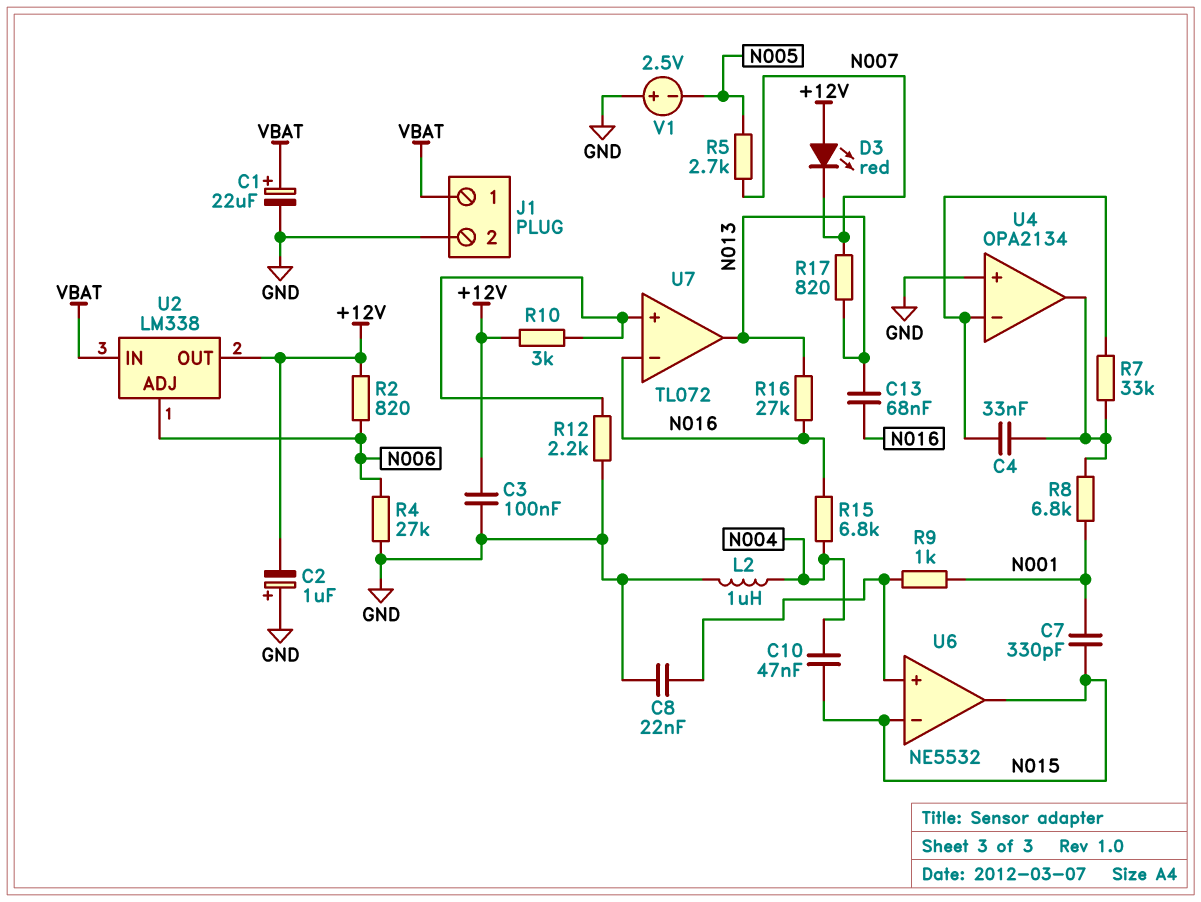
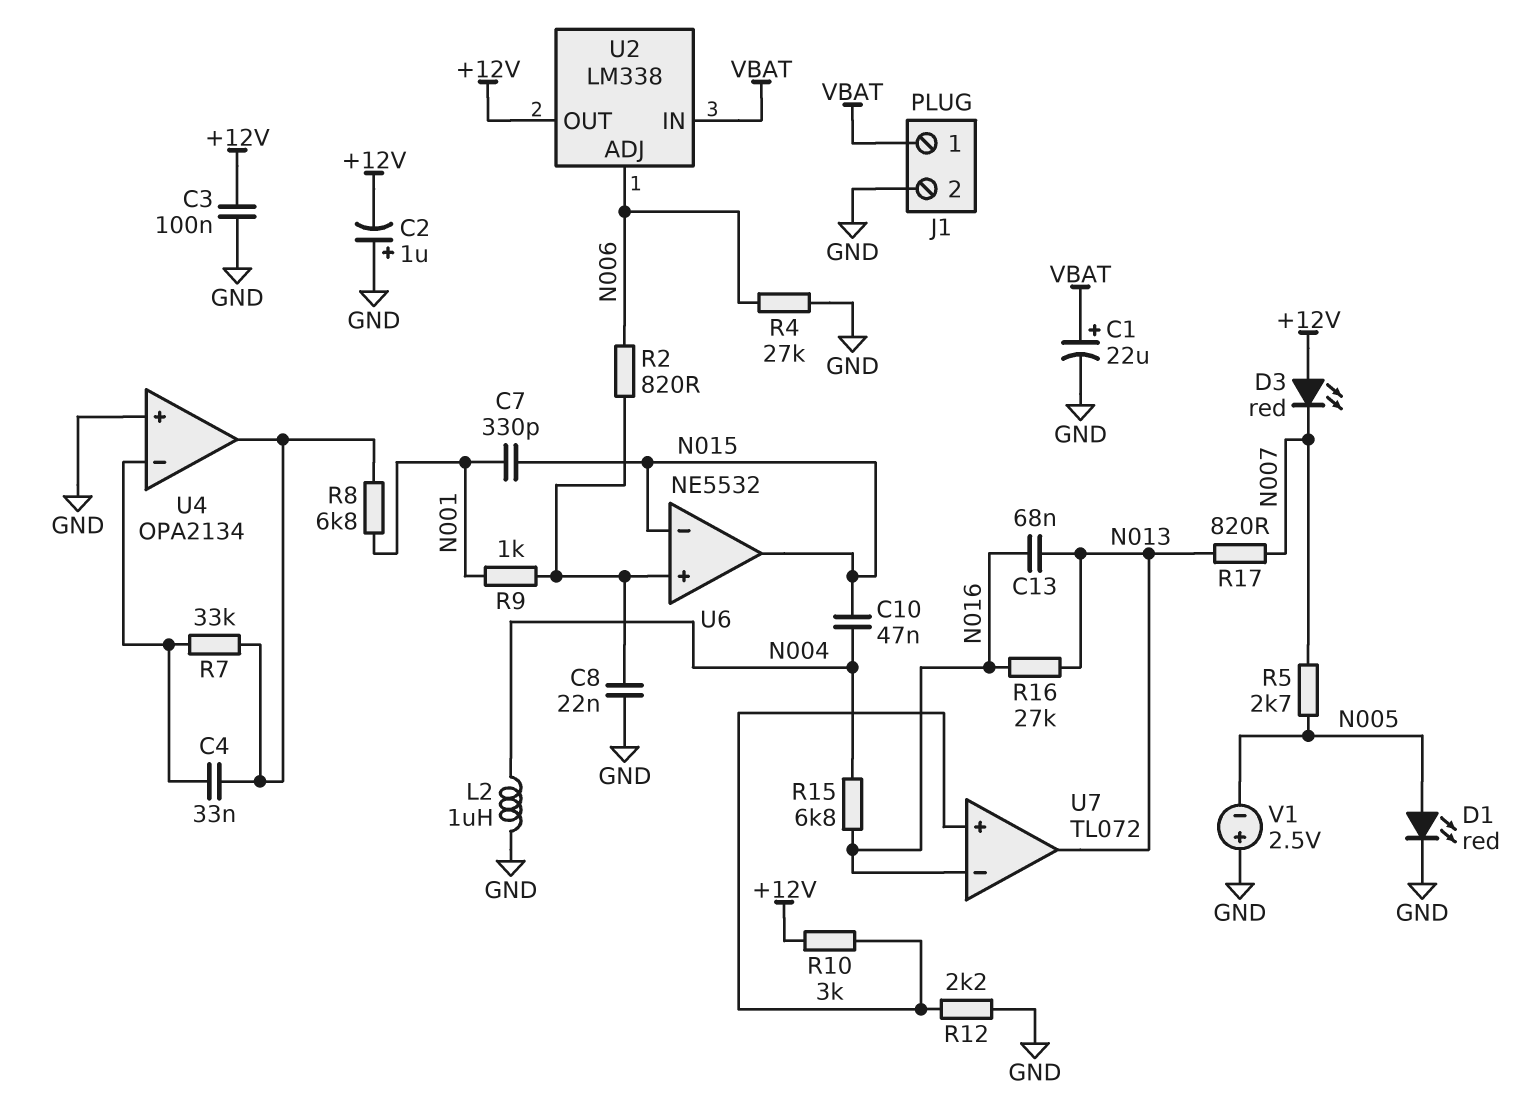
D1: none -> LED red (A N005, K GND)
R2: 820 (+12V, N006) -> 820 (N006, U6/in+)

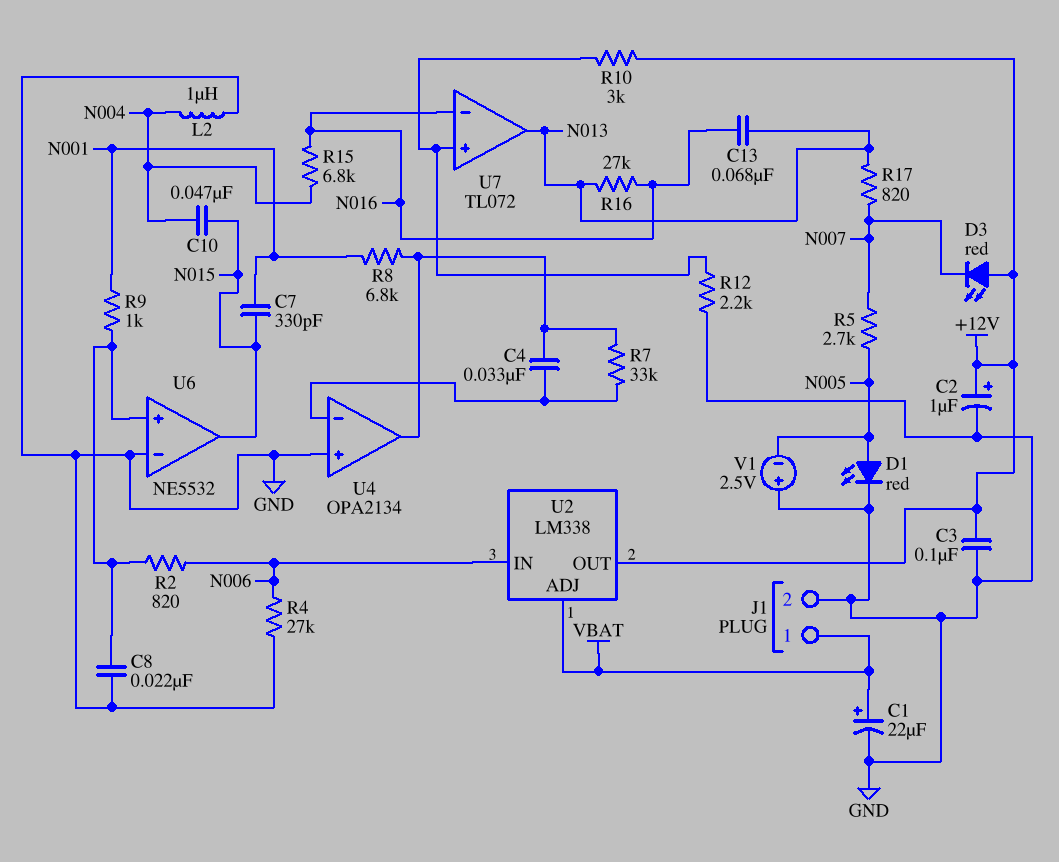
C2: 1uF (plus GND, minus +12V) -> 1uF (plus +12V, minus GND)
U2 pin ADJ: N006 -> VBAT
U2 pin IN: VBAT -> N006
U6 pin in-: N015 -> GND

